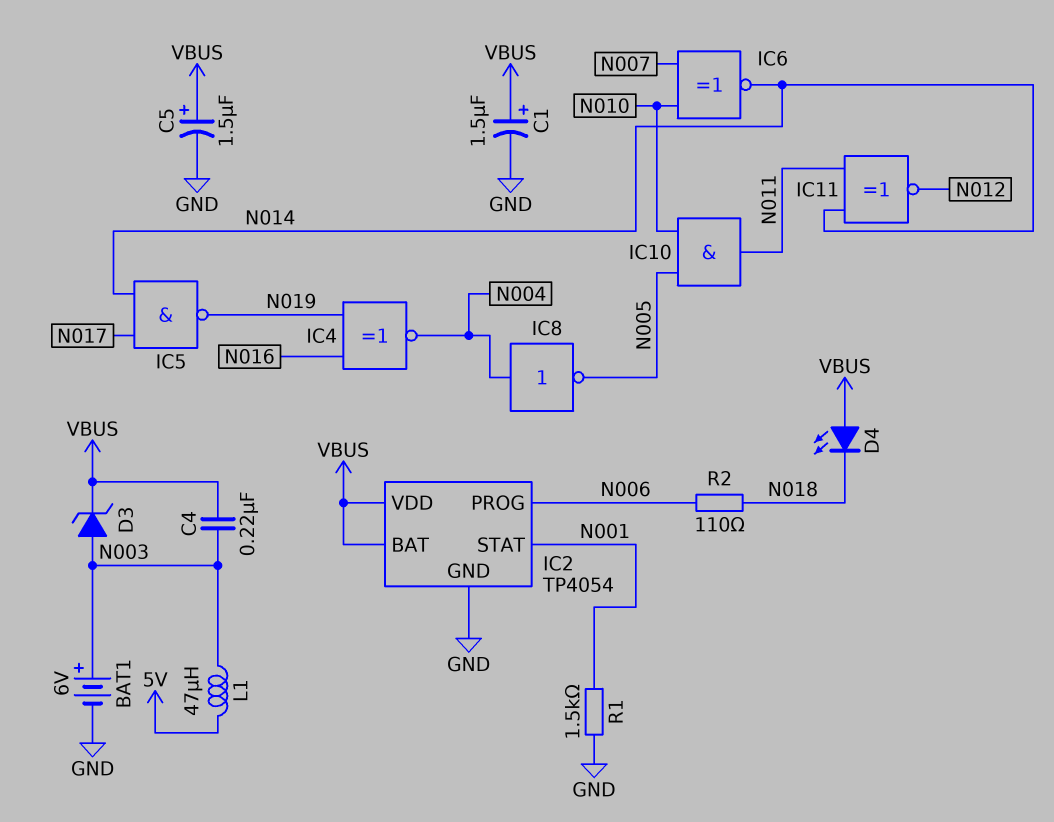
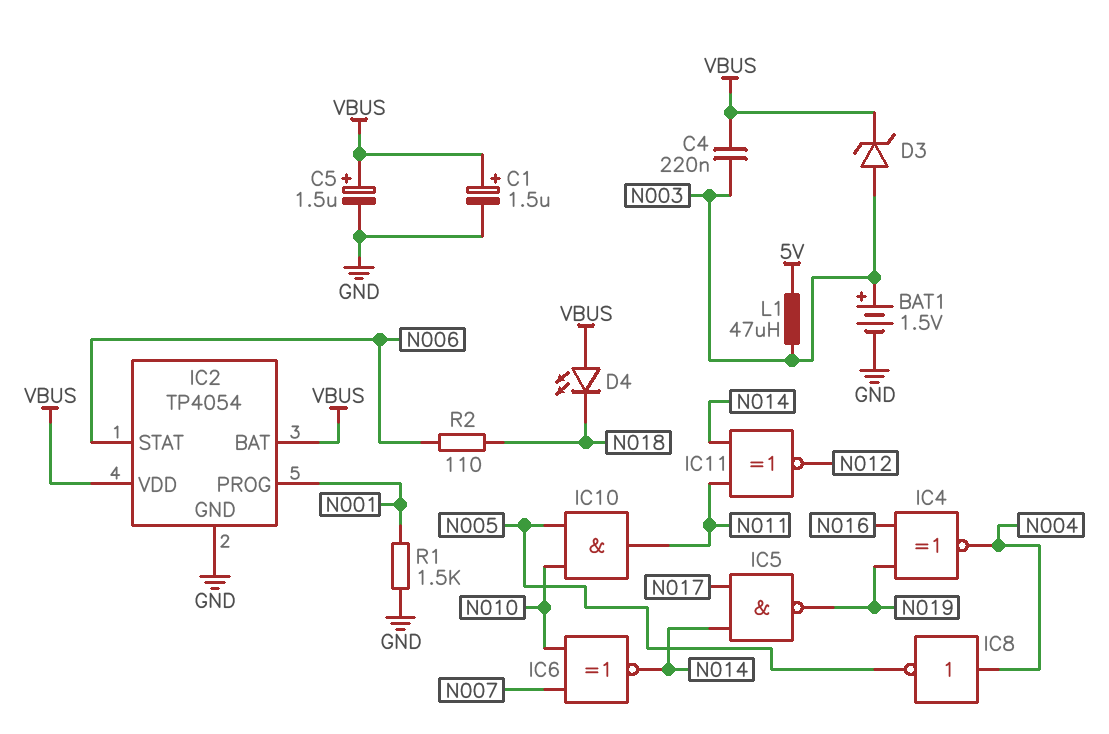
BAT1: 6V (plus N003, minus GND) -> 1.5V (plus N003, minus GND)
IC2 pin PROG: N006 -> N001
IC2 pin STAT: N001 -> N006

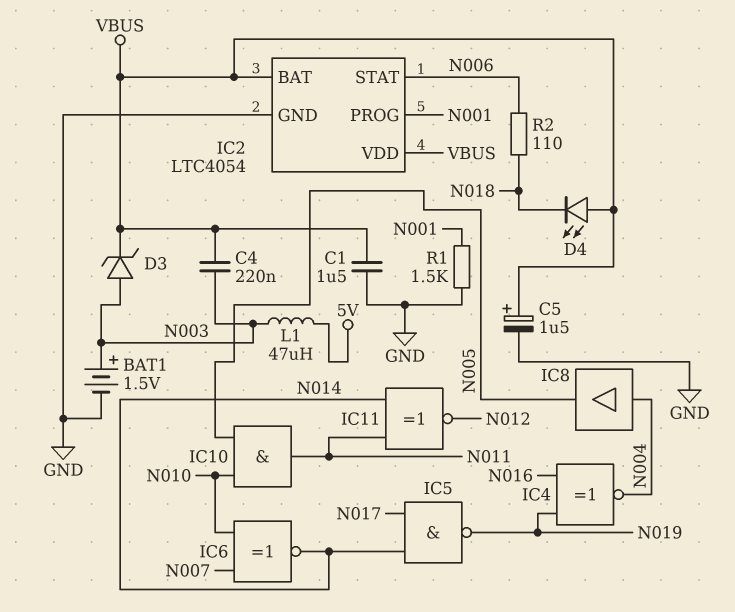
C1: 1.5uF (plus VBUS, minus GND) -> 1.5uF (GND, VBUS)
IC2: TP4054 -> LTC4054
IC8: NOT (in N004, out N005) -> buffer (in N004, out N005)

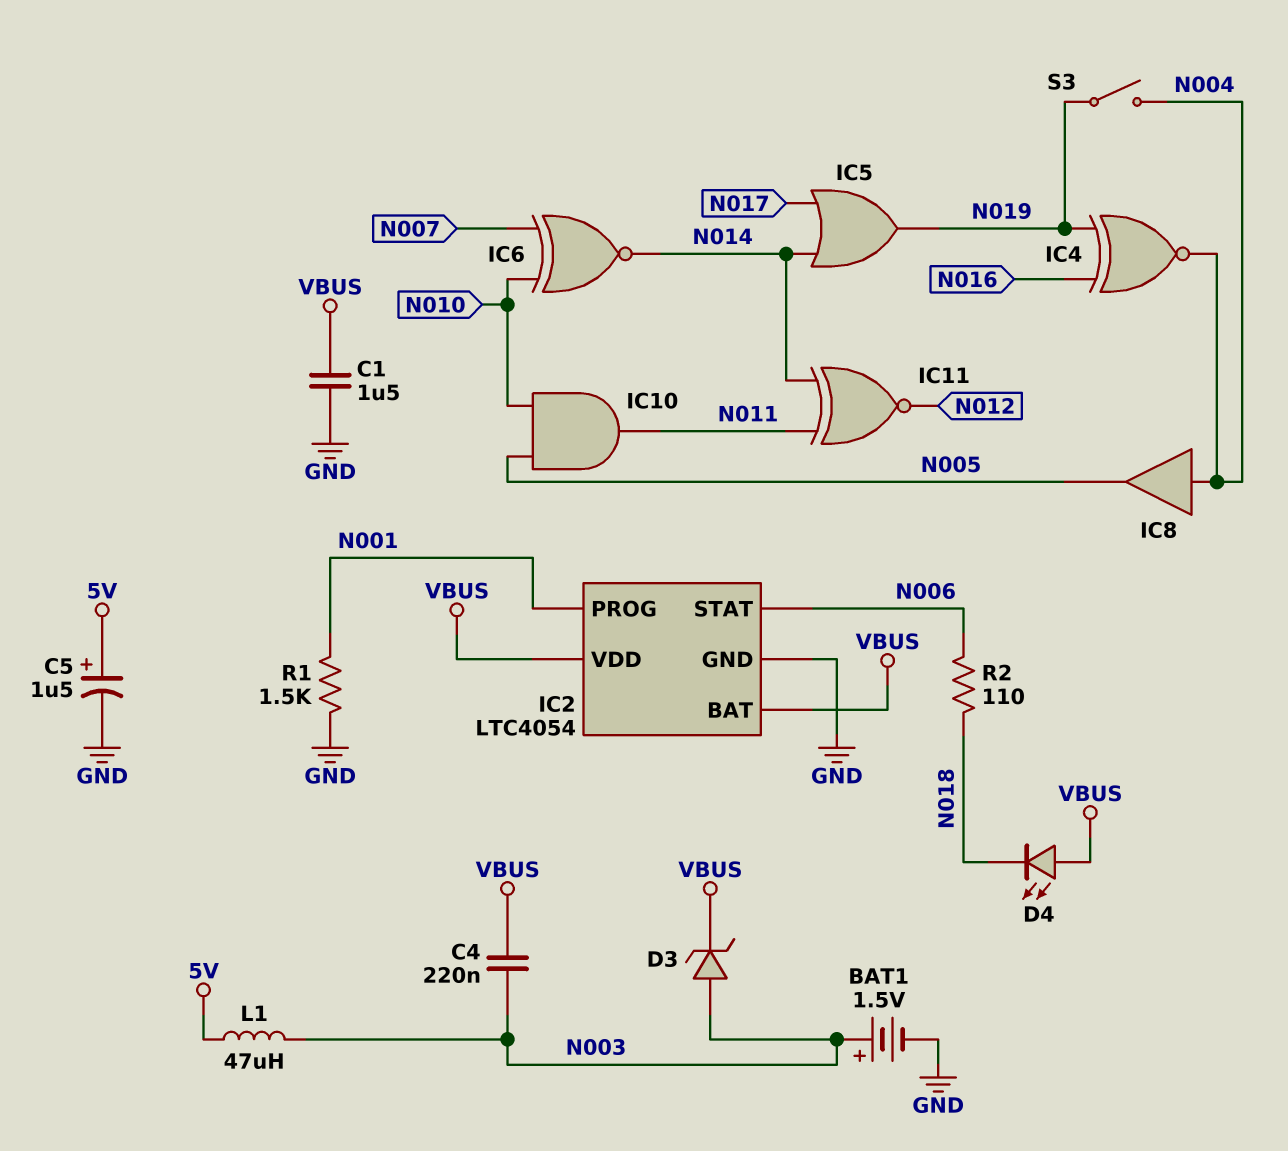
C5: 1.5uF (plus VBUS, minus GND) -> 1.5uF (plus 5V, minus GND)
IC5: NAND (in N014, in N017, out N019) -> OR (in N014, in N017, out N019)
S3: none -> switch (N004, N019)

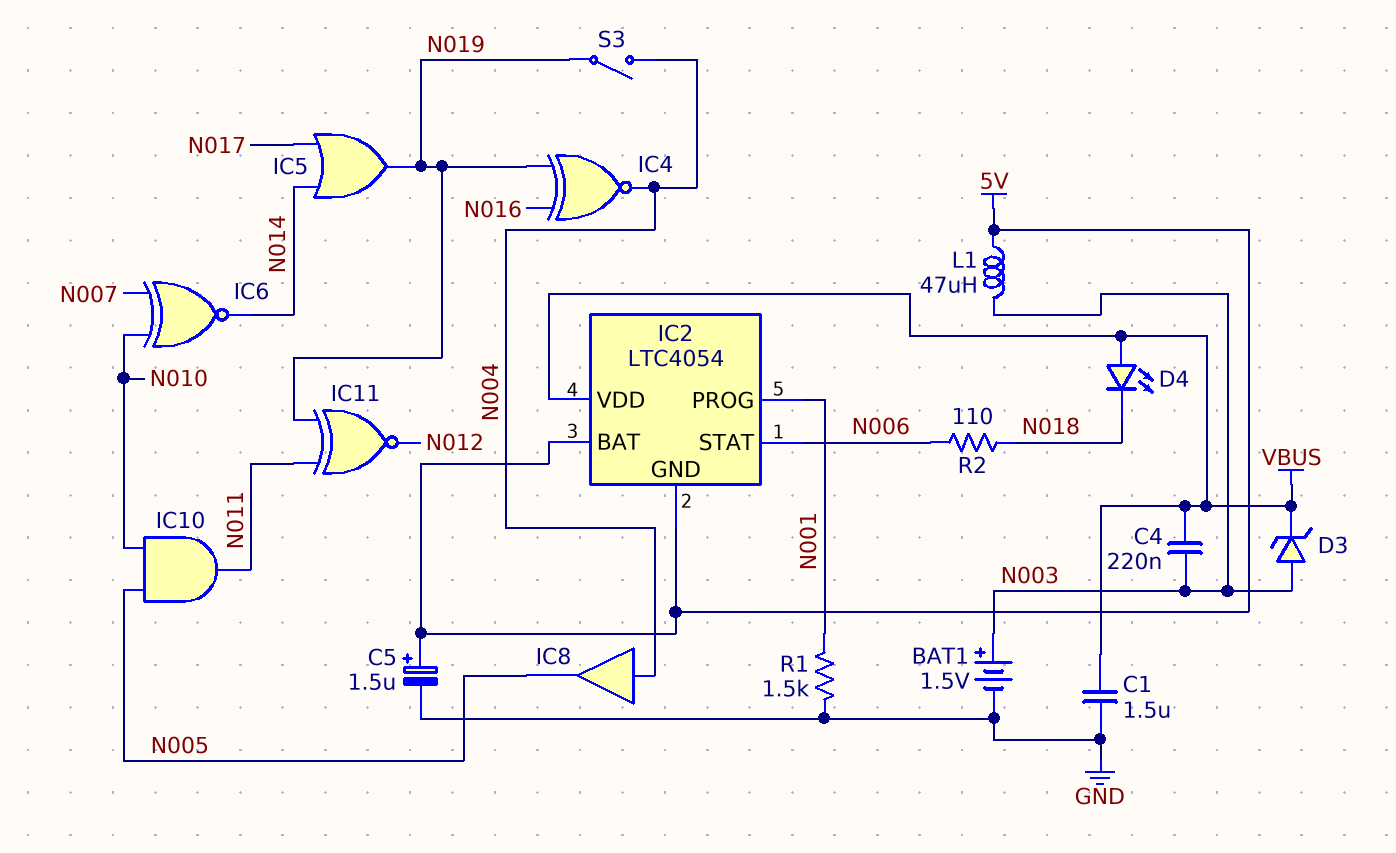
IC2 pin BAT: VBUS -> 5V
IC2 pin GND: GND -> 5V
IC11: XNOR (in N011, in N014, out N012) -> XNOR (in N011, in N019, out N012)

